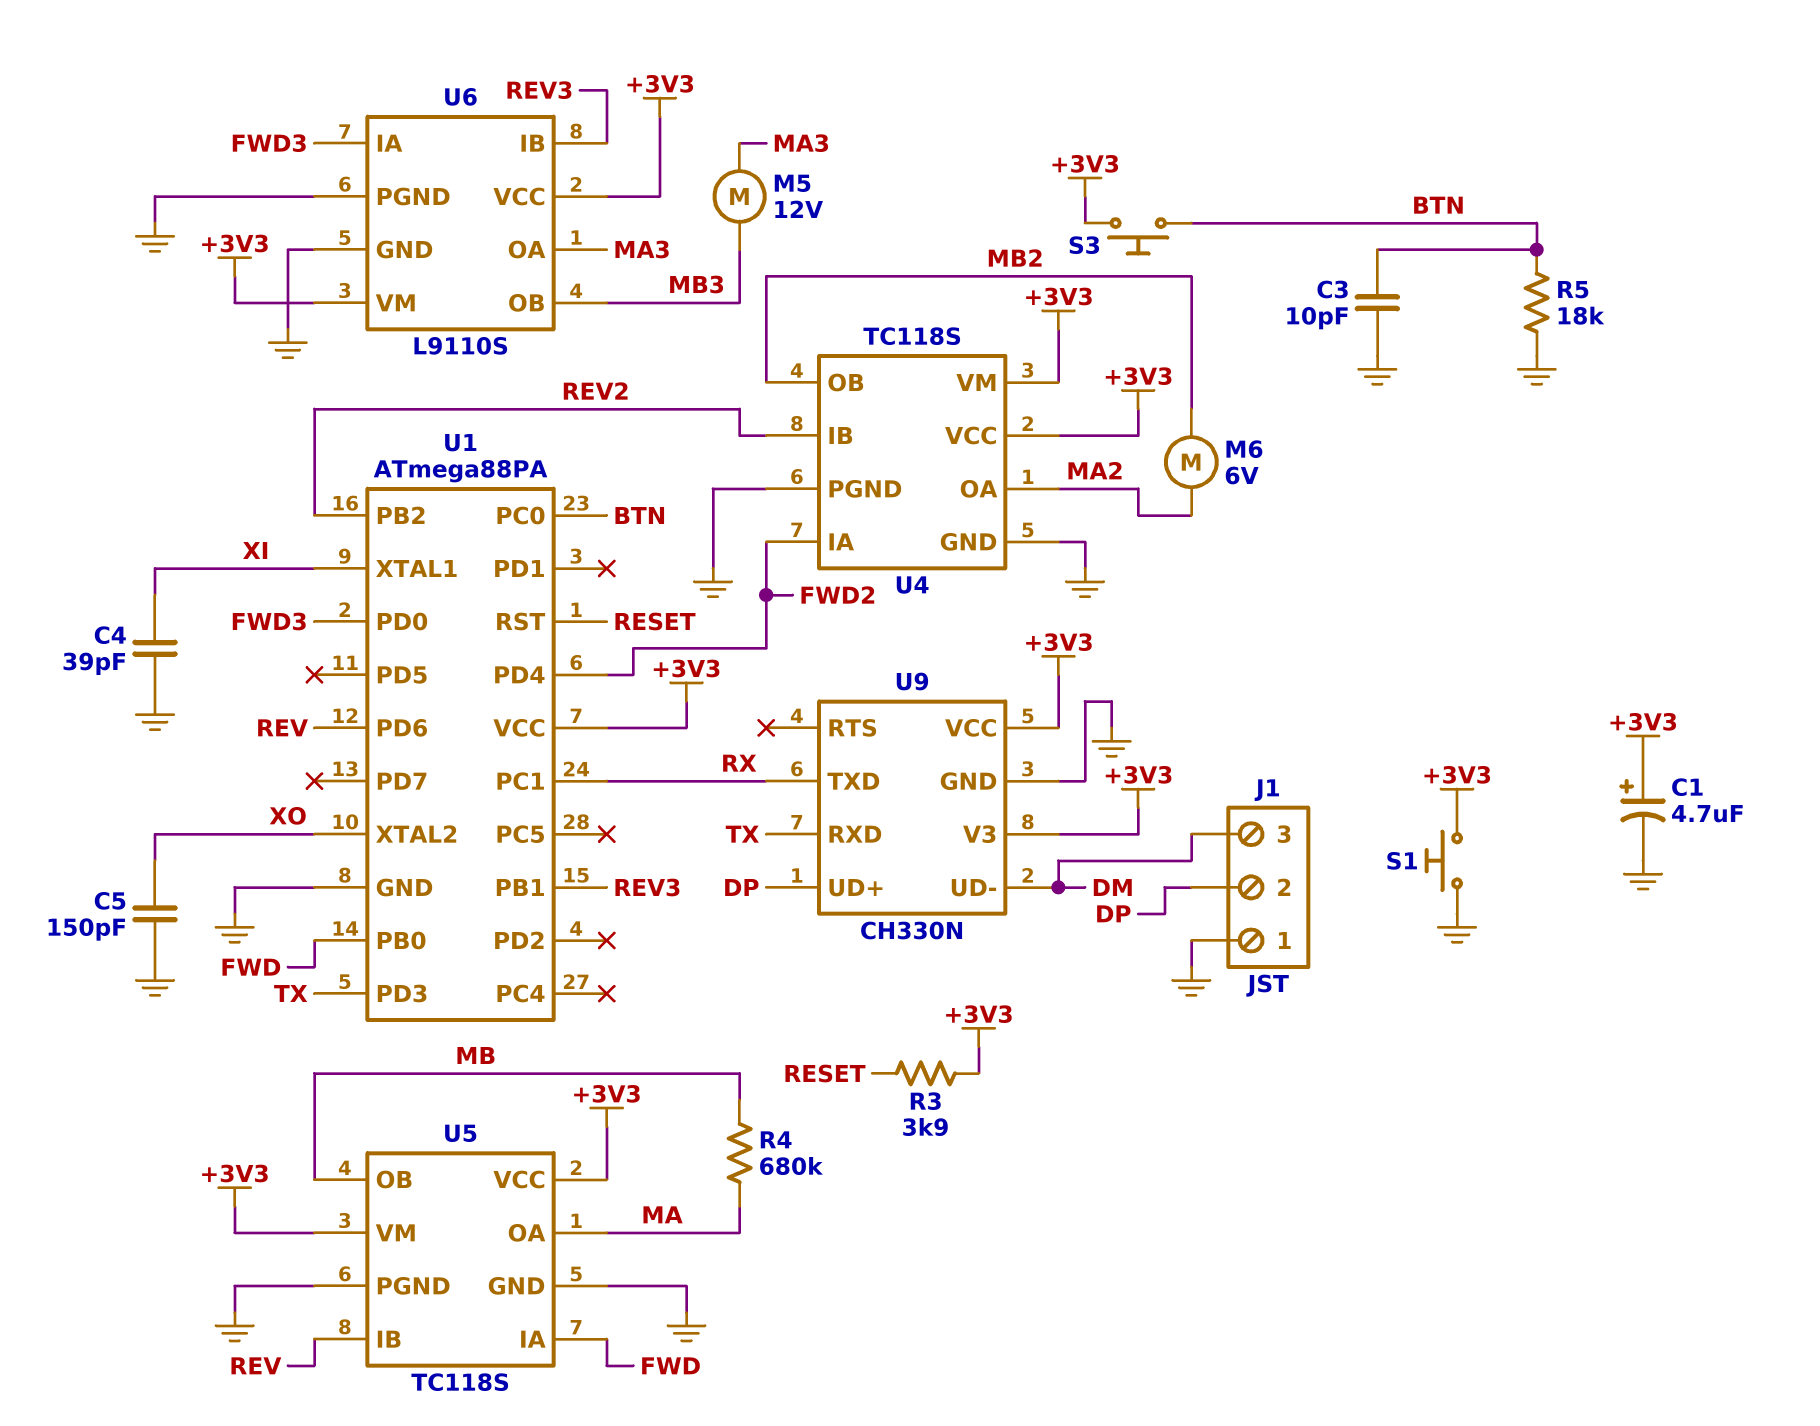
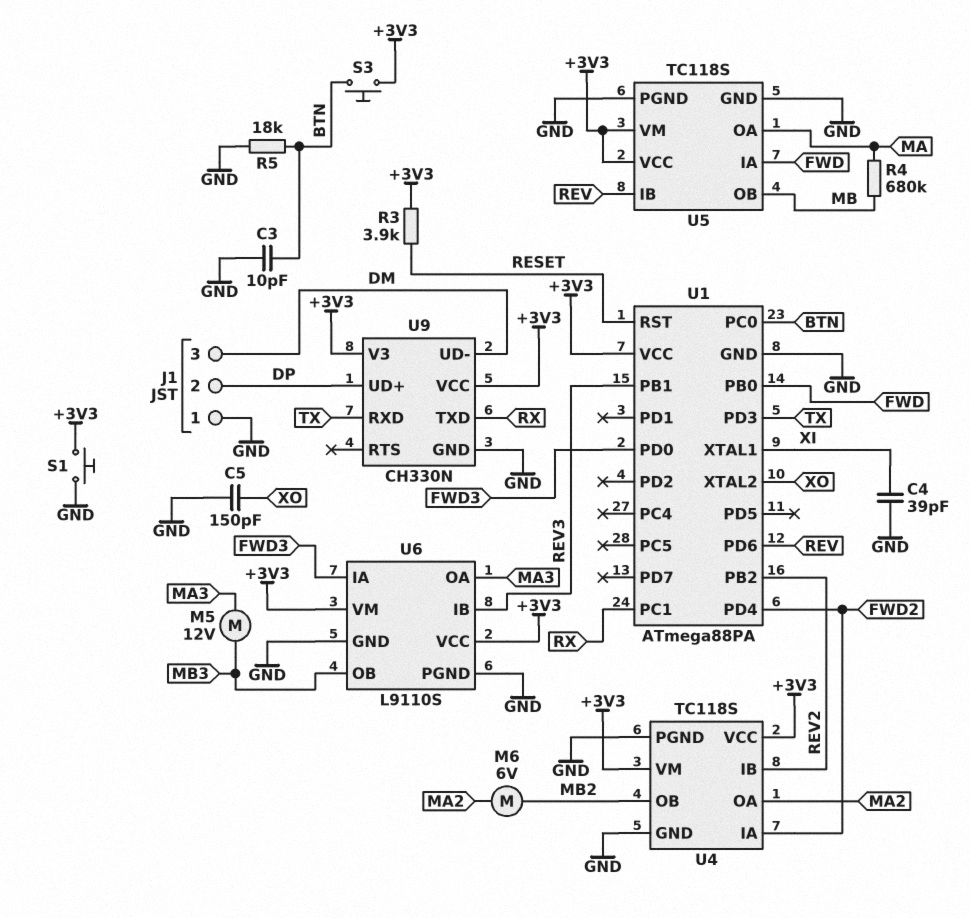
C1: 4.7uF (plus +3V3, minus GND) -> none

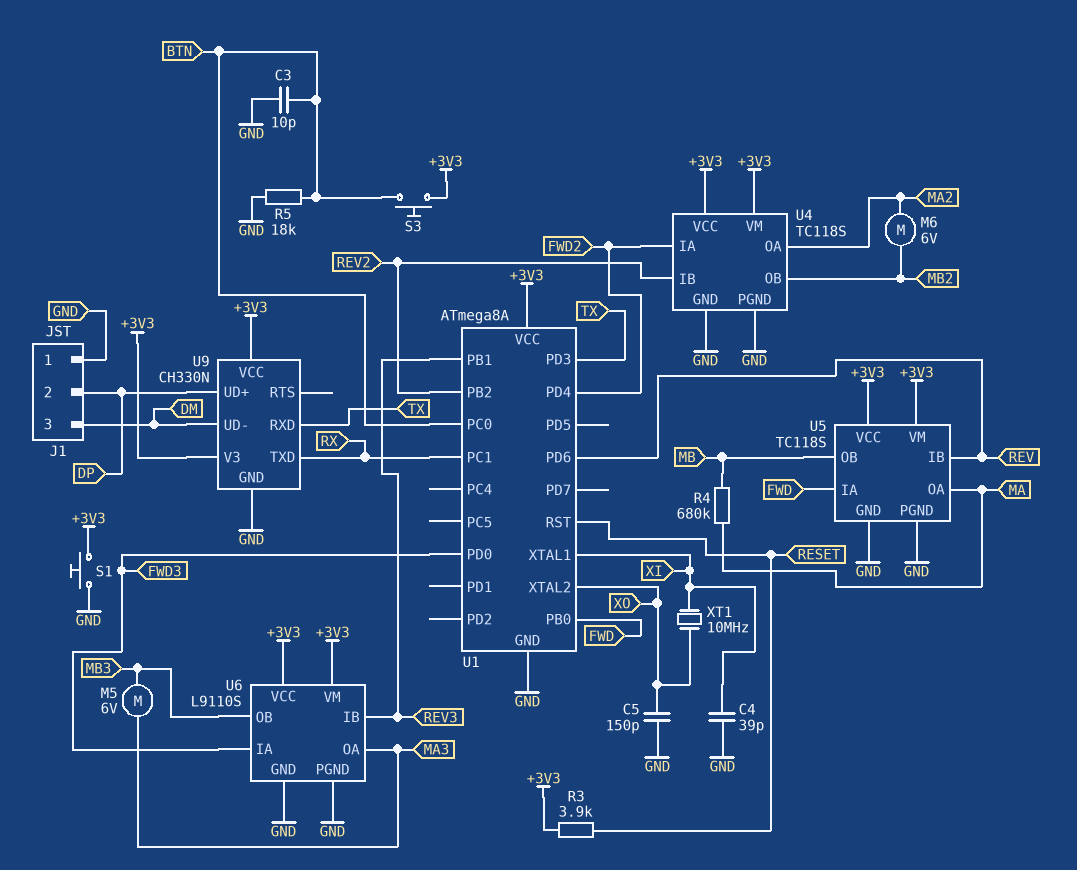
M5: motor 12V (MA3, MB3) -> motor 6V (MA3, MB3)
U1: ATmega88PA -> ATmega8A
XT1: none -> 10MHz (XI, XO)

